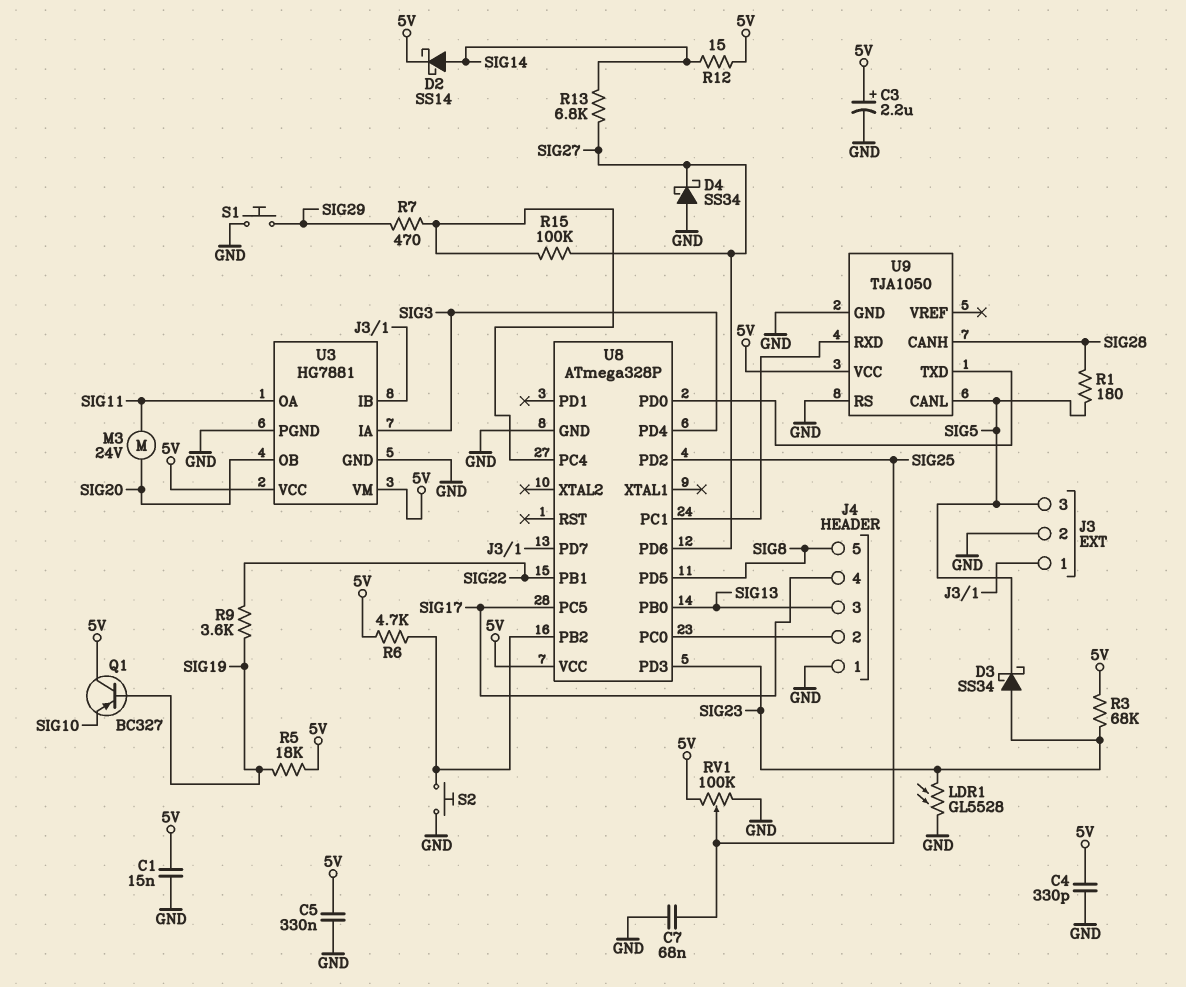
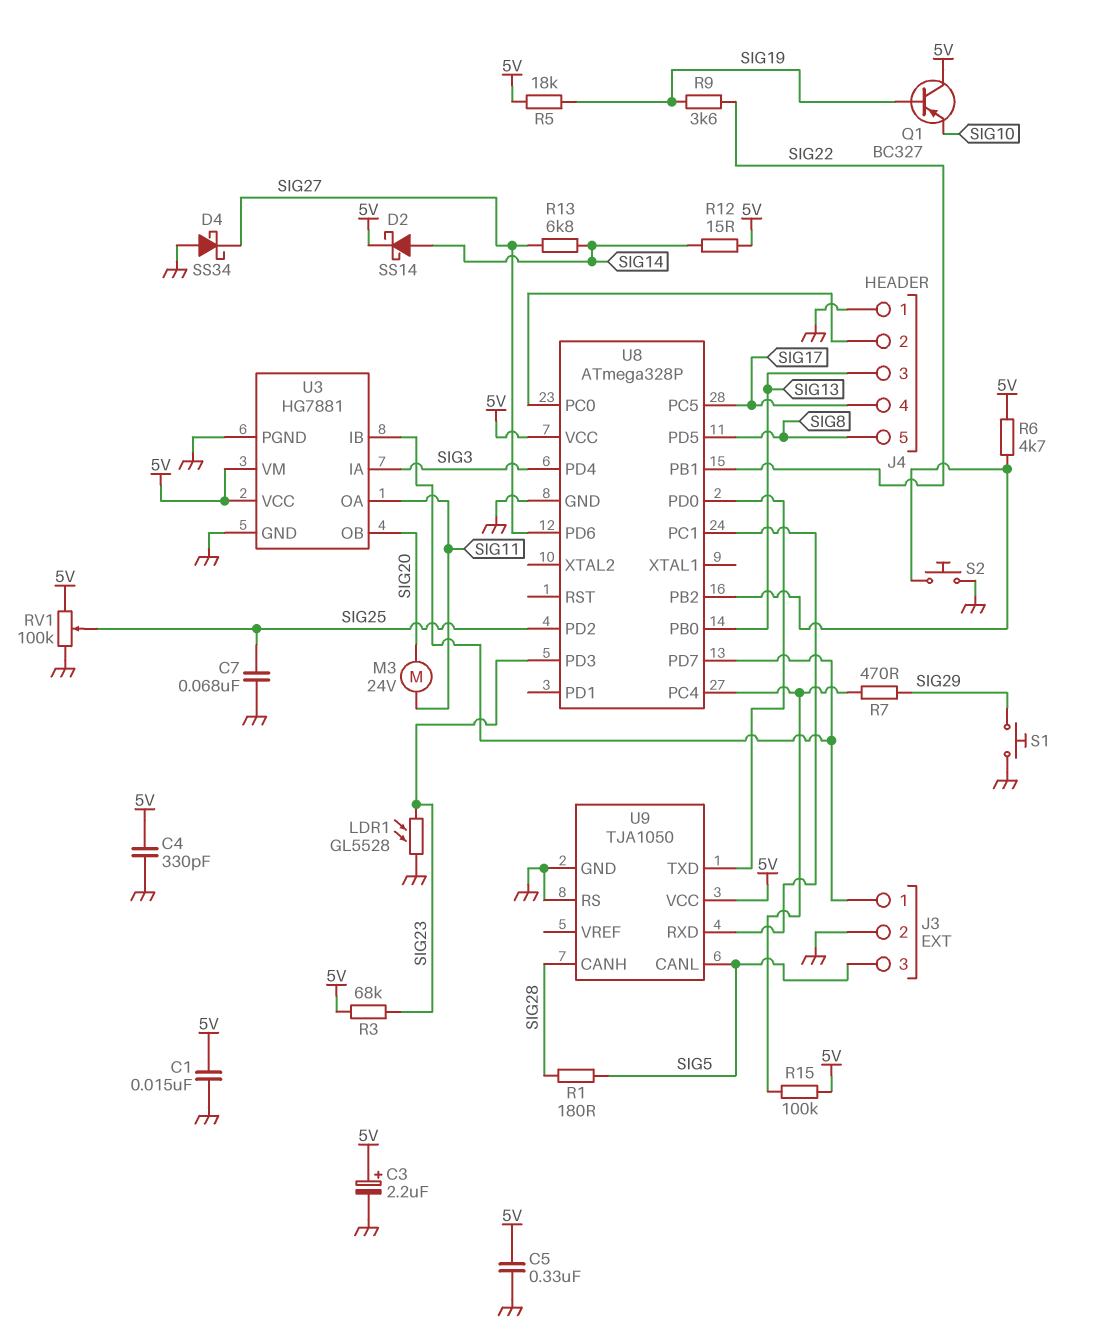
D3: schottky SS34 (A SIG23, K SIG5) -> none
R15: 100k (SIG27, U8/PC4) -> 100k (5V, U8/PC4)

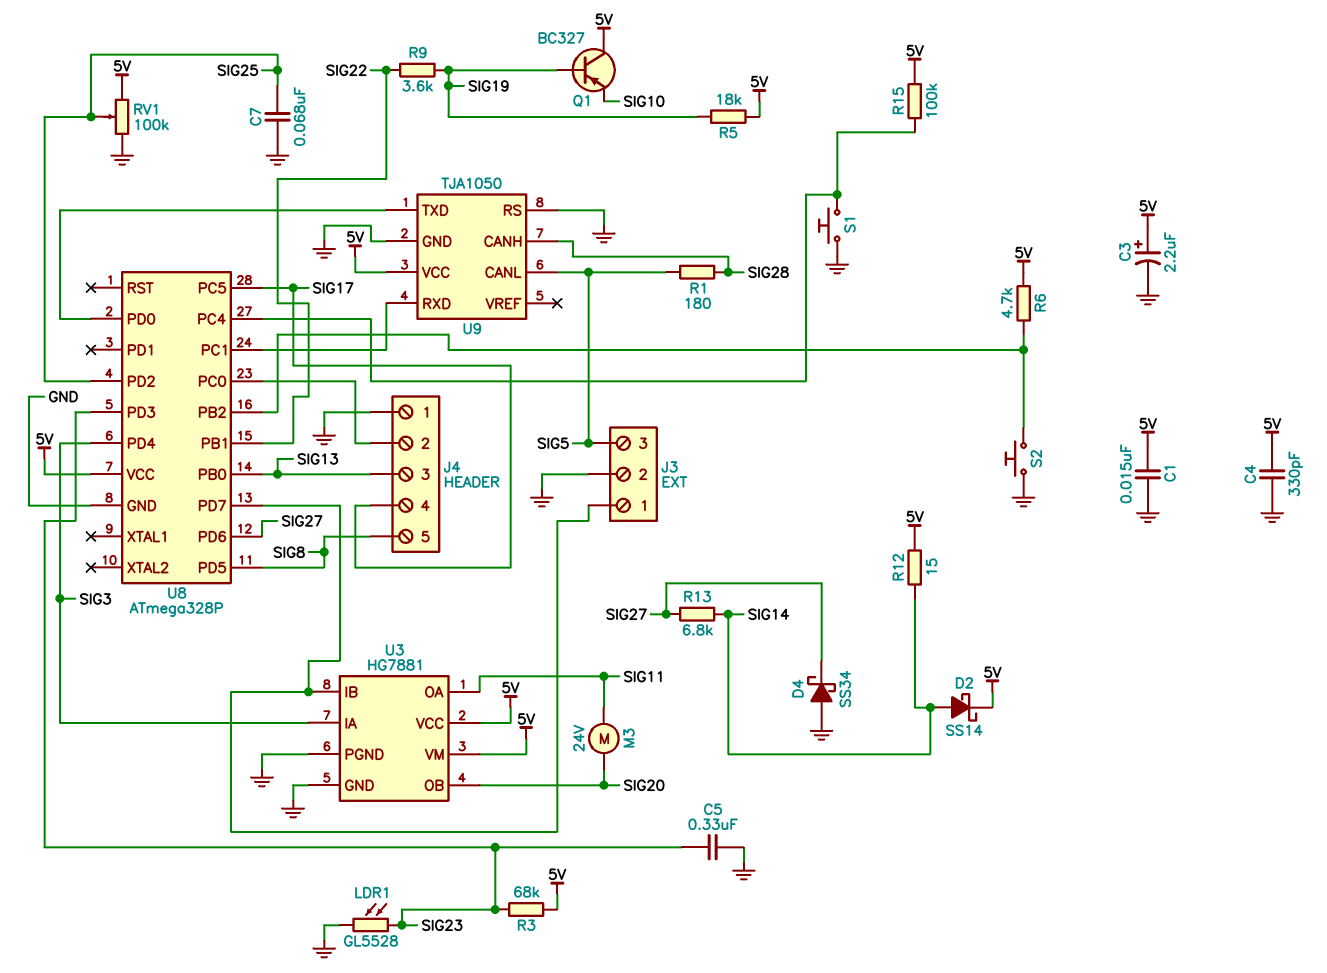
C5: 330nF (5V, GND) -> 330nF (GND, SIG23)
R7: 470 (SIG29, U8/PC4) -> none
S1: button (GND, SIG29) -> button (GND, U8/PC4)

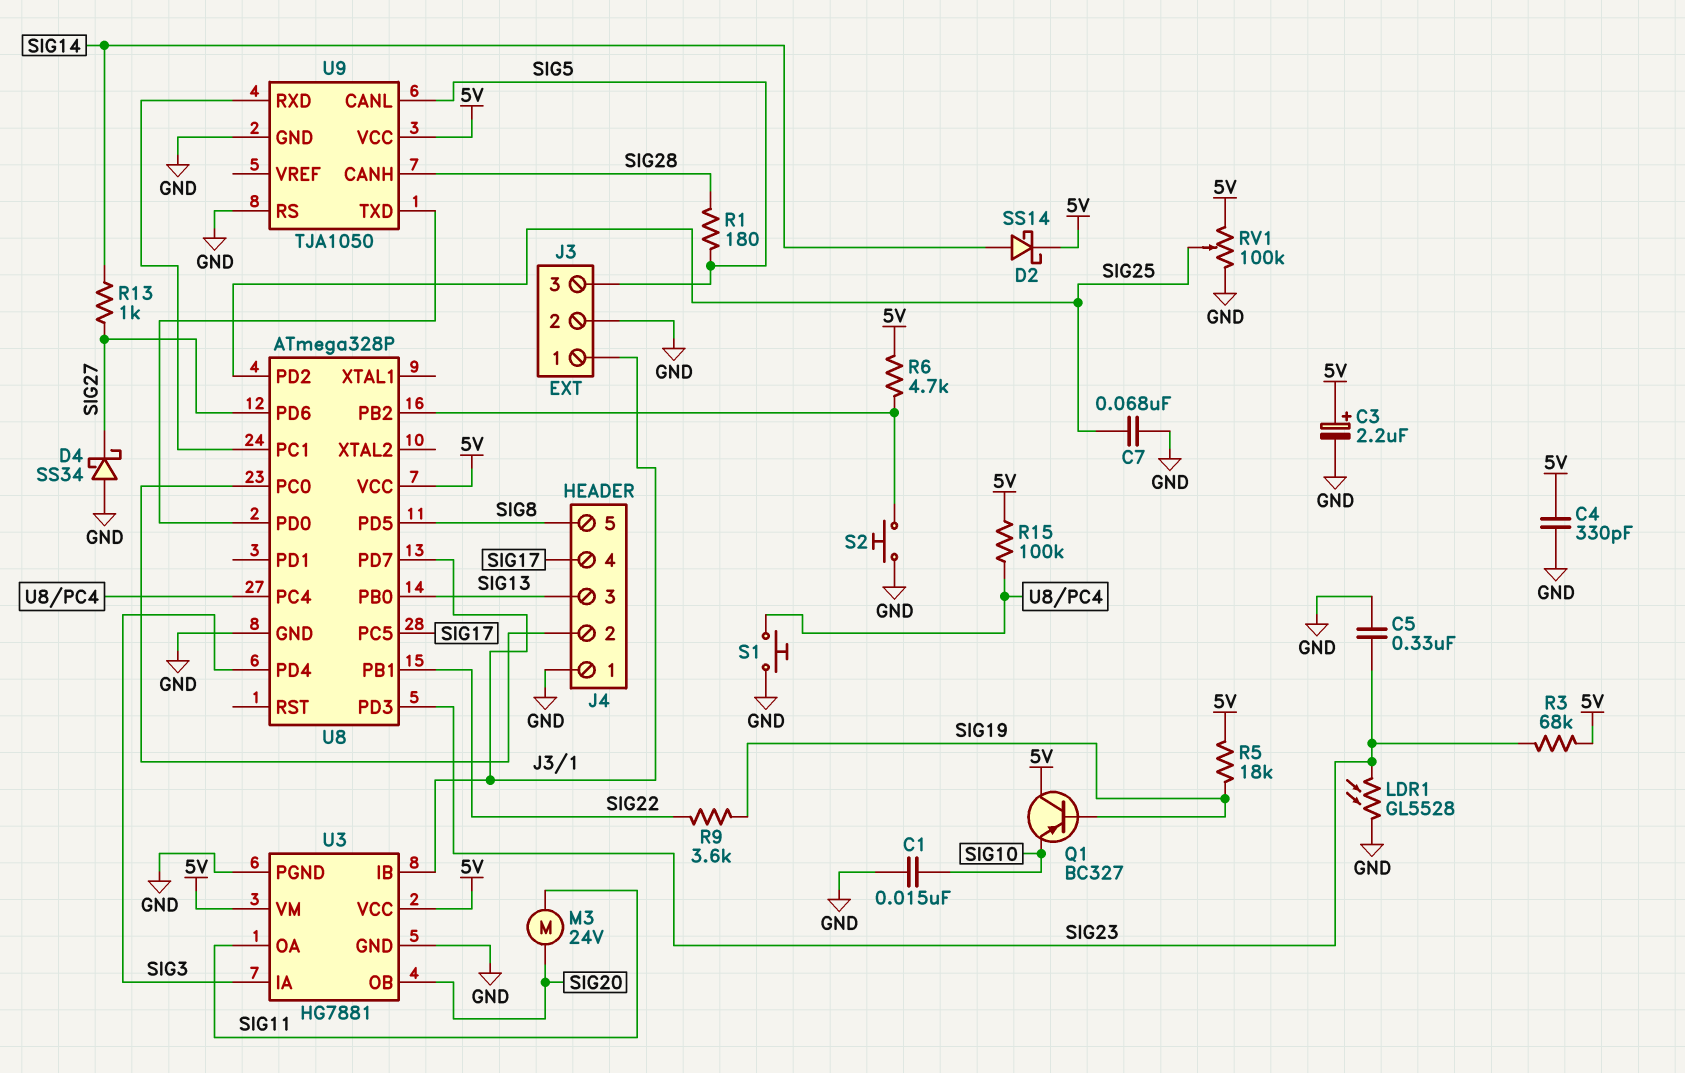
C1: 15nF (5V, GND) -> 15nF (GND, SIG10)
R12: 15 (5V, SIG14) -> none
R13: 6.8k (SIG14, SIG27) -> 1k (SIG14, SIG27)

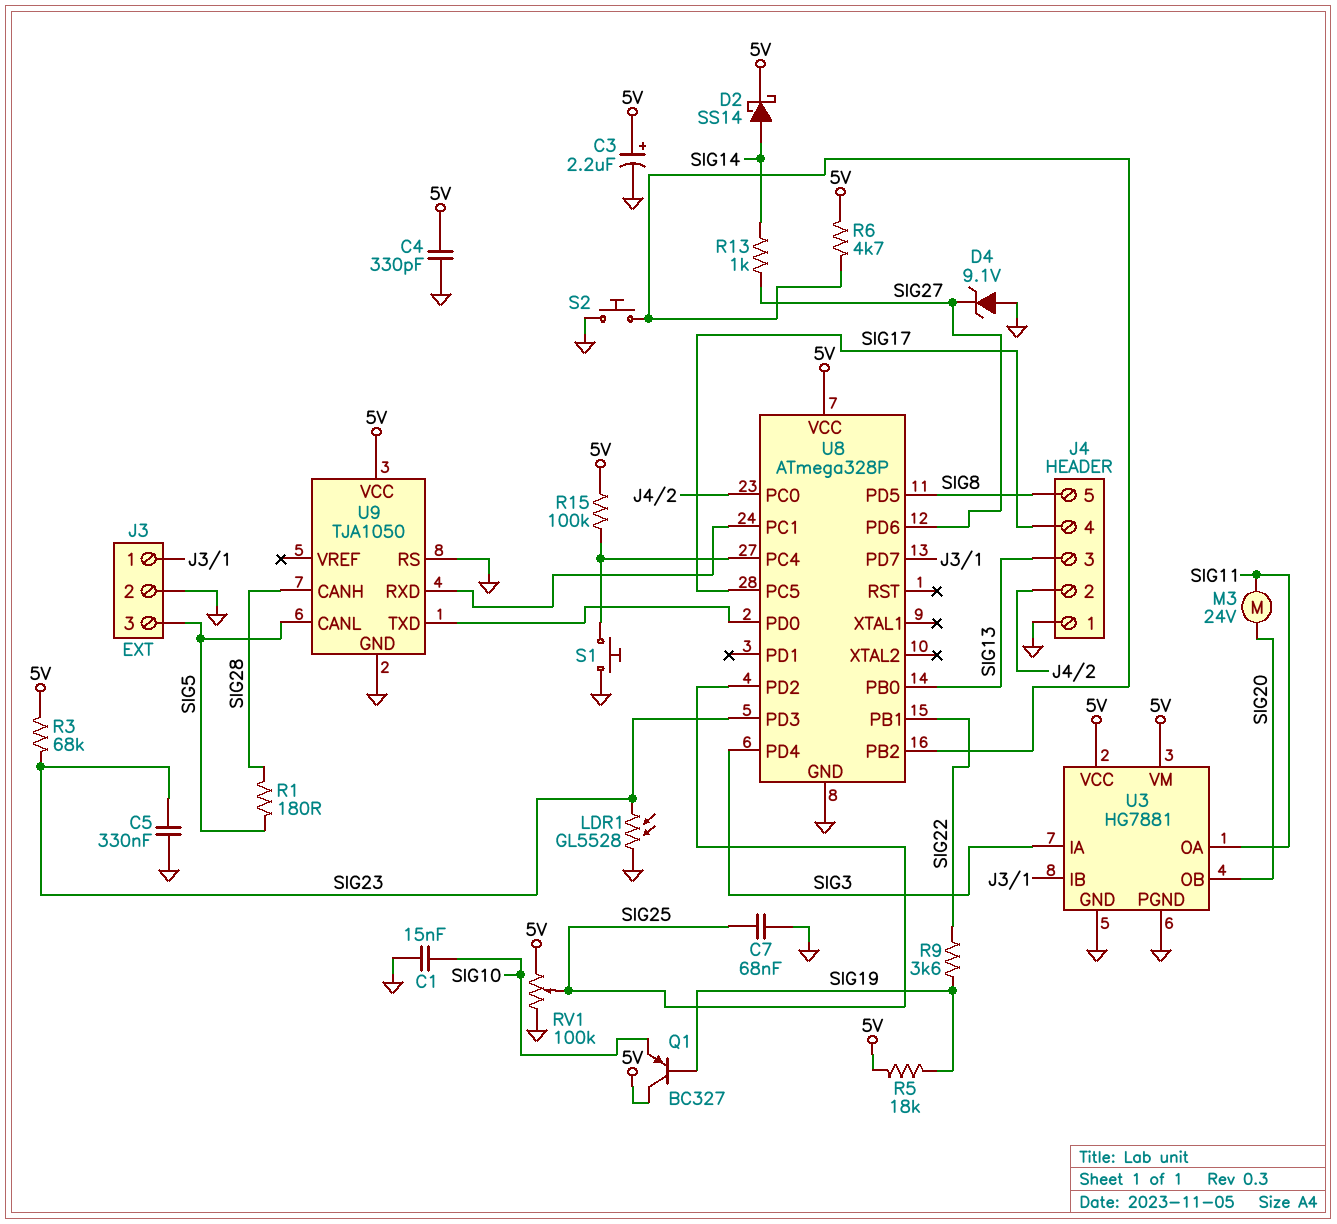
D4: schottky SS34 (A GND, K SIG27) -> zener 9.1V (A GND, K SIG27)

